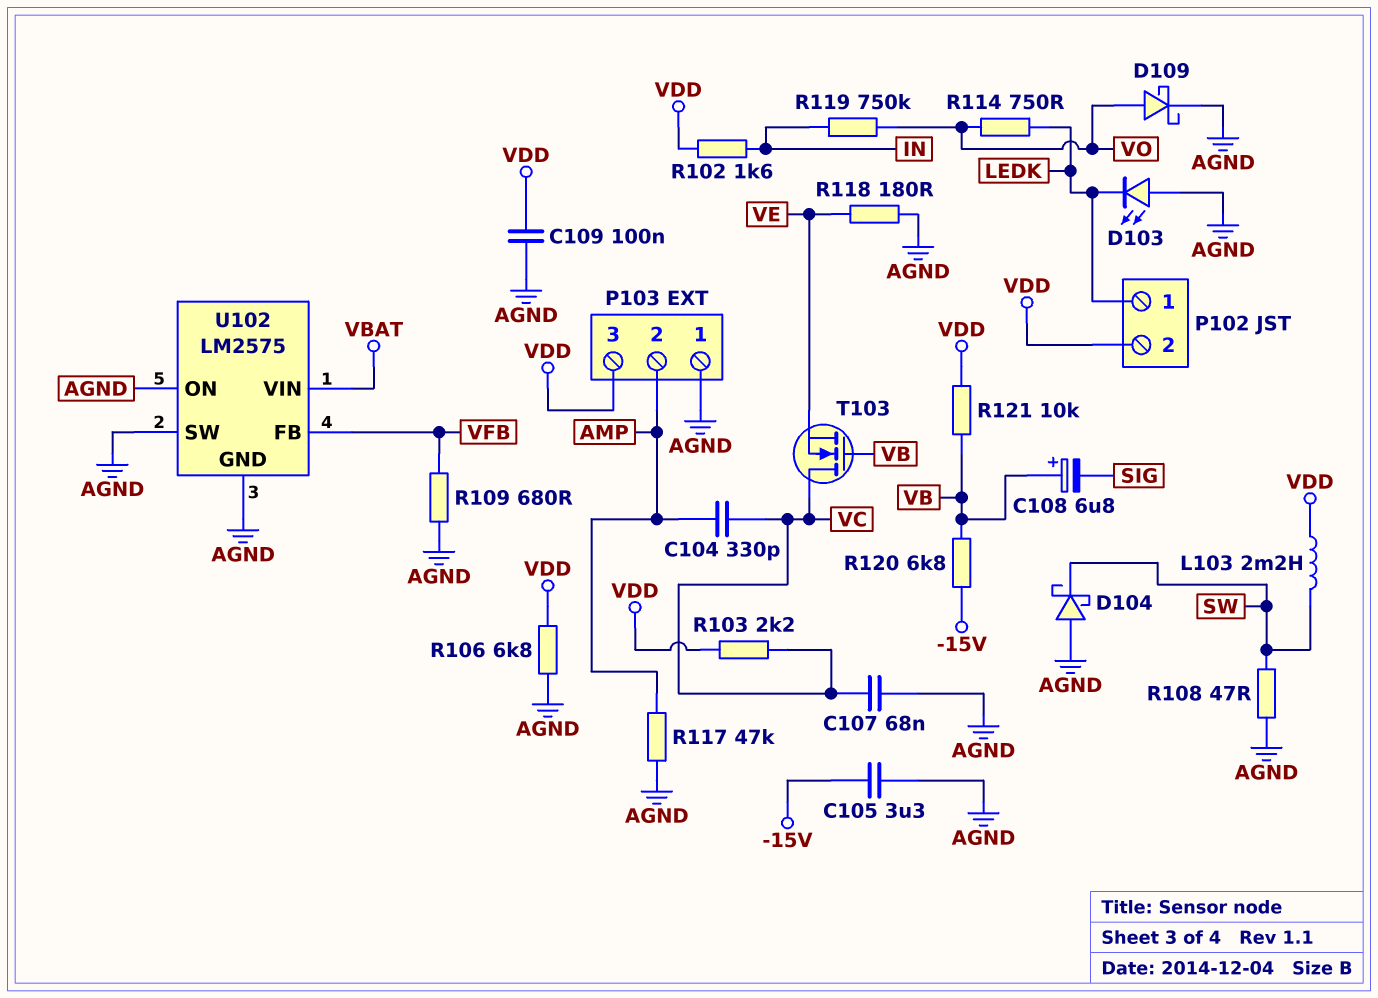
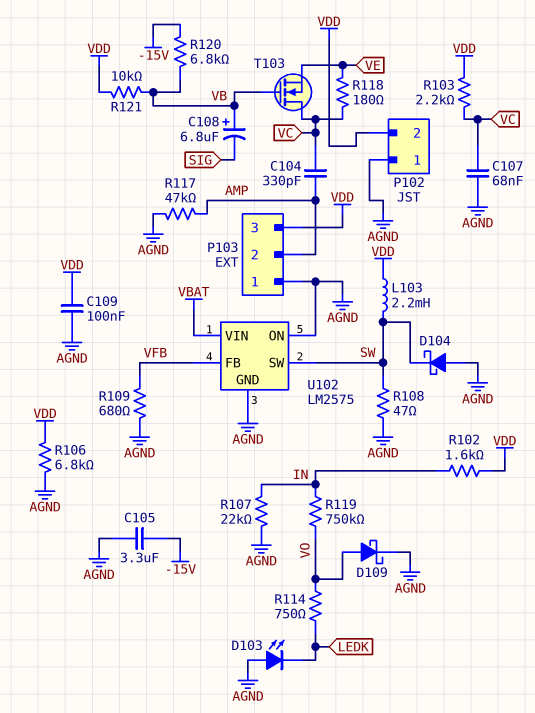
P102 pin 1: LEDK -> AGND
R107: none -> 22k (AGND, IN)
R118: 180 (AGND, VE) -> 180 (VC, VE)
U102 pin SW: AGND -> SW

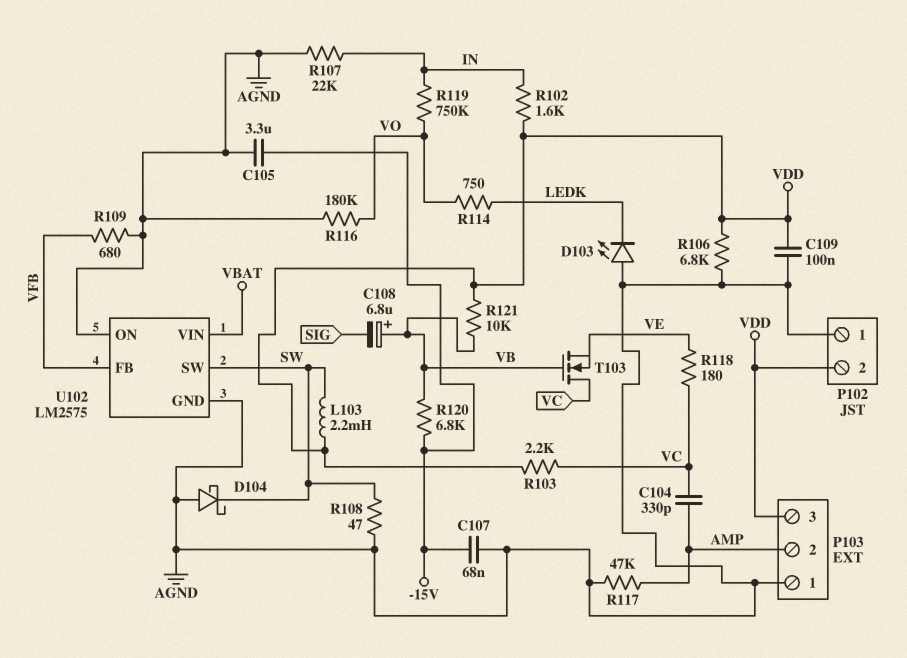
C107: 68nF (AGND, VC) -> 68nF (-15V, AGND)
D109: schottky (A VO, K AGND) -> none
R116: none -> 180k (AGND, VO)

